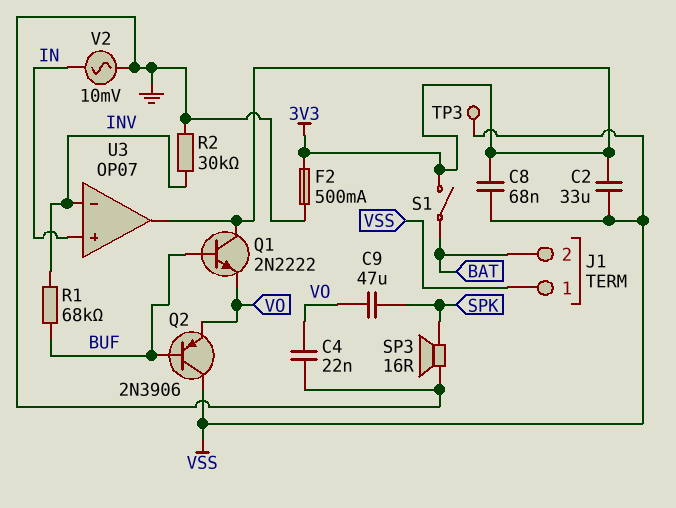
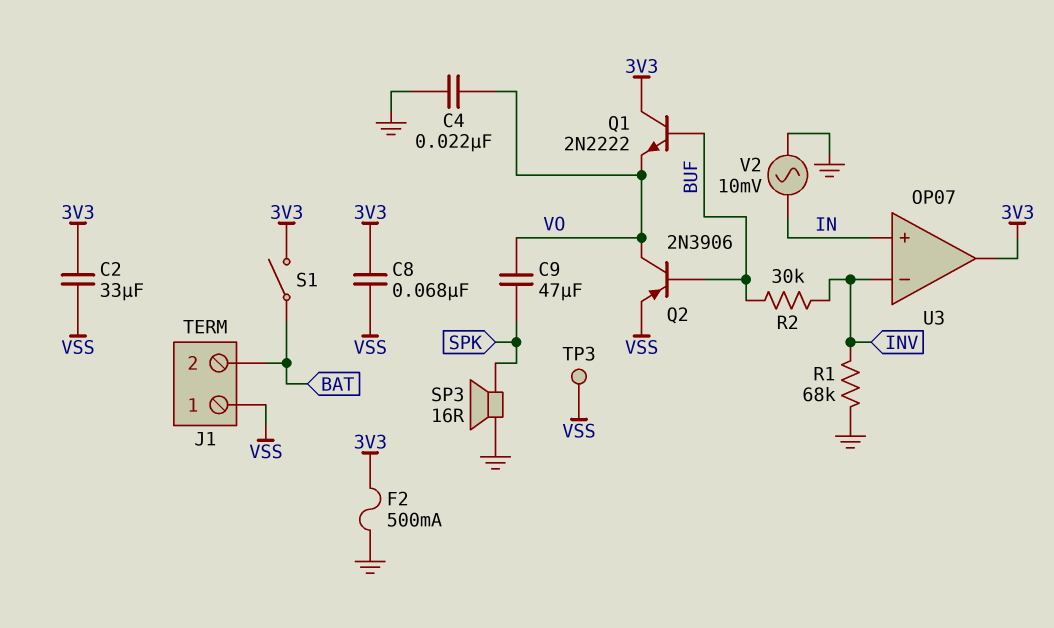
Q2: PNP 2N3906 (B BUF, C VSS, E VO) -> PNP 2N3906 (B BUF, C VO, E VSS)
R1: 68k (BUF, INV) -> 68k (GND, INV)
R2: 30k (GND, INV) -> 30k (BUF, INV)

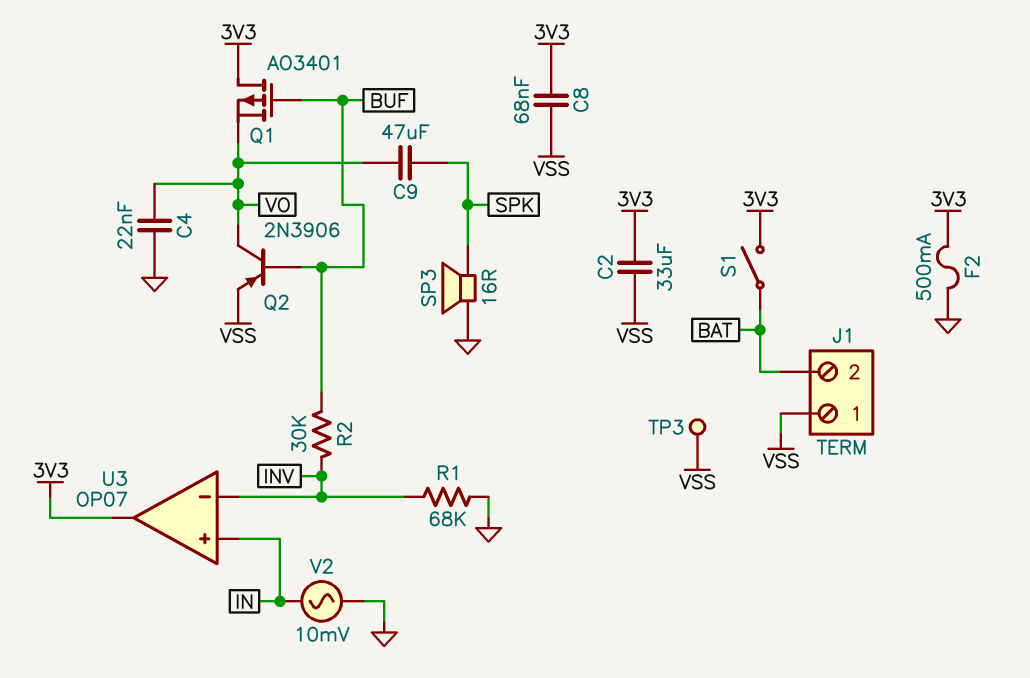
Q1: NPN 2N2222 (B BUF, C 3V3, E VO) -> PMOS AO3401 (G BUF, D 3V3, S VO)

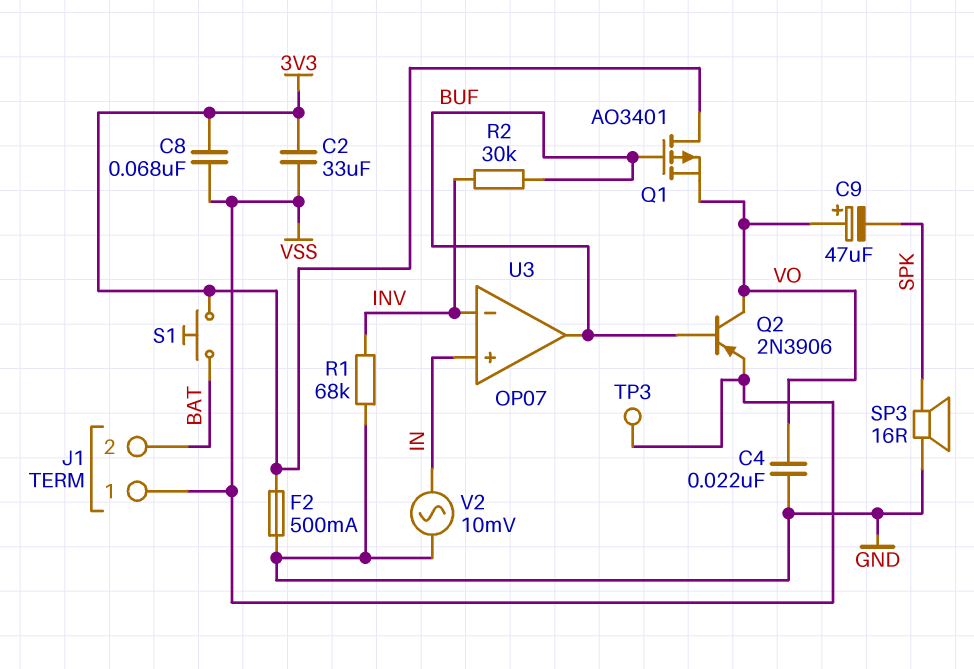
C9: 47uF (SPK, VO) -> 47uF (plus VO, minus SPK)
S1: switch (3V3, BAT) -> button (3V3, BAT)
U3 pin out: 3V3 -> BUF

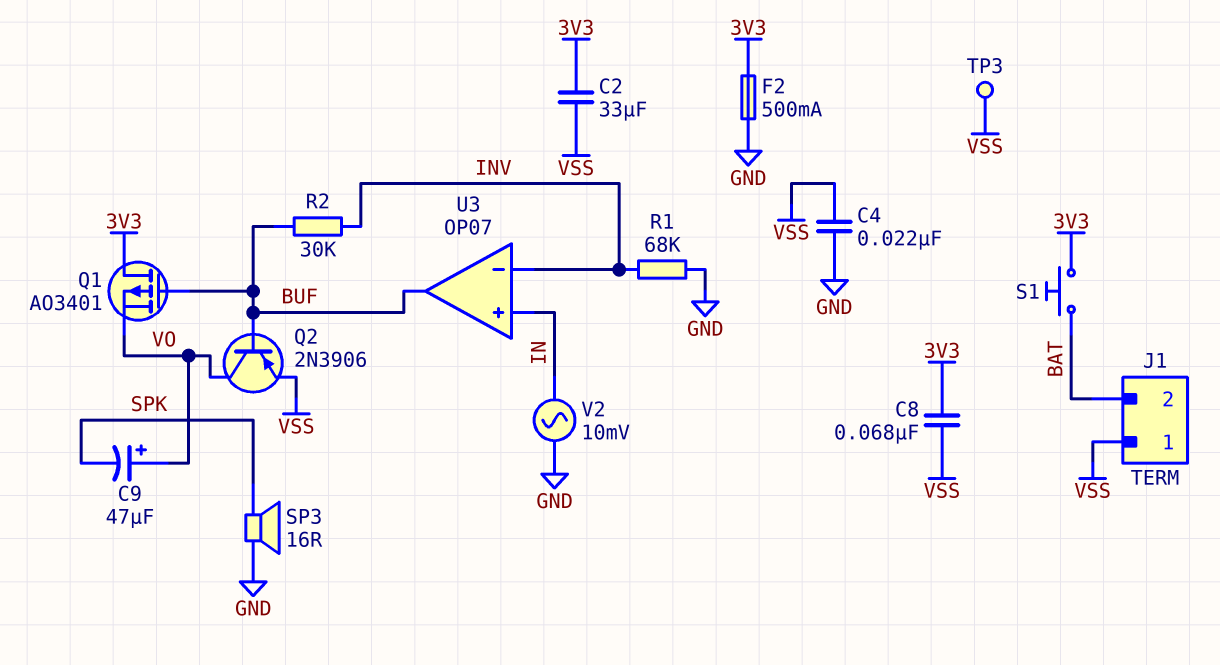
C4: 22nF (GND, VO) -> 22nF (GND, VSS)

